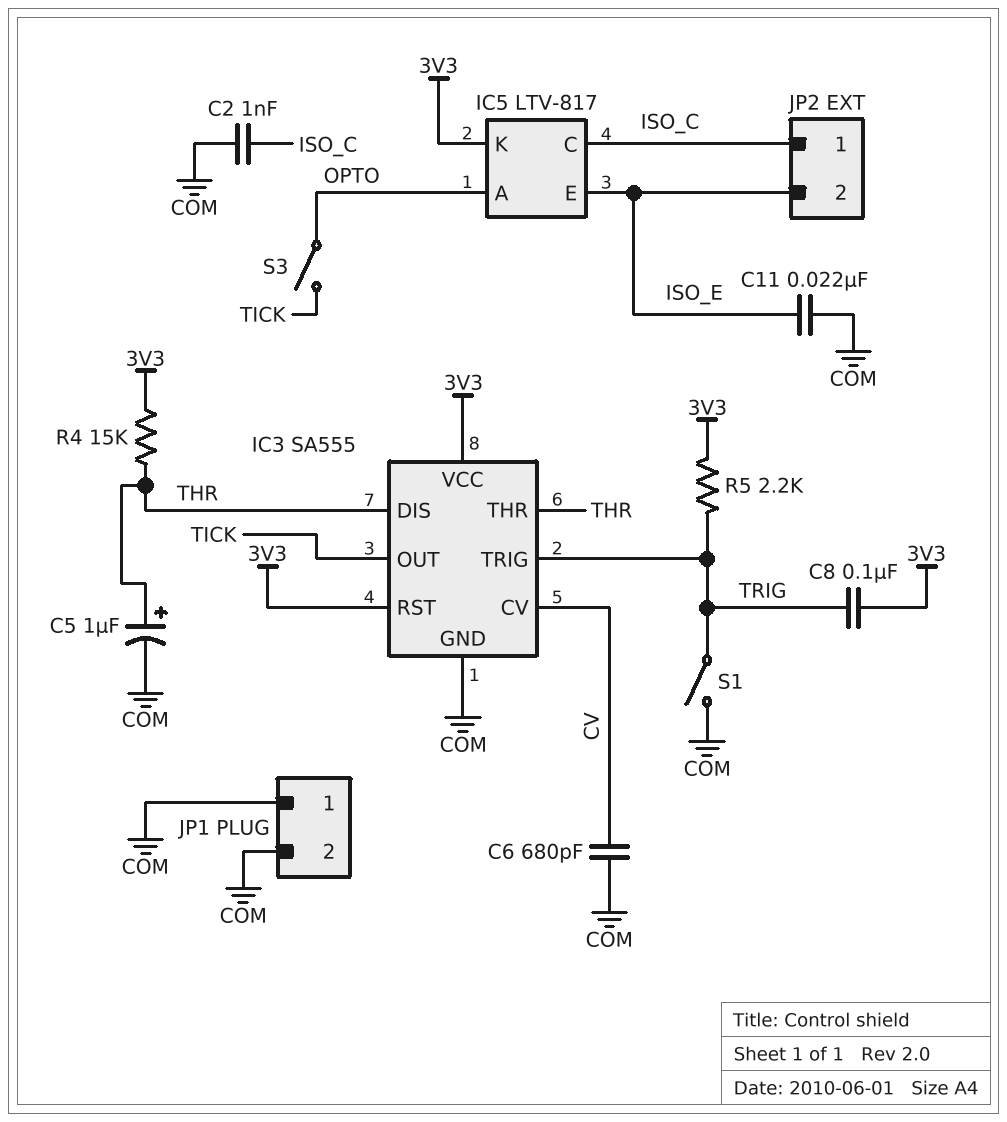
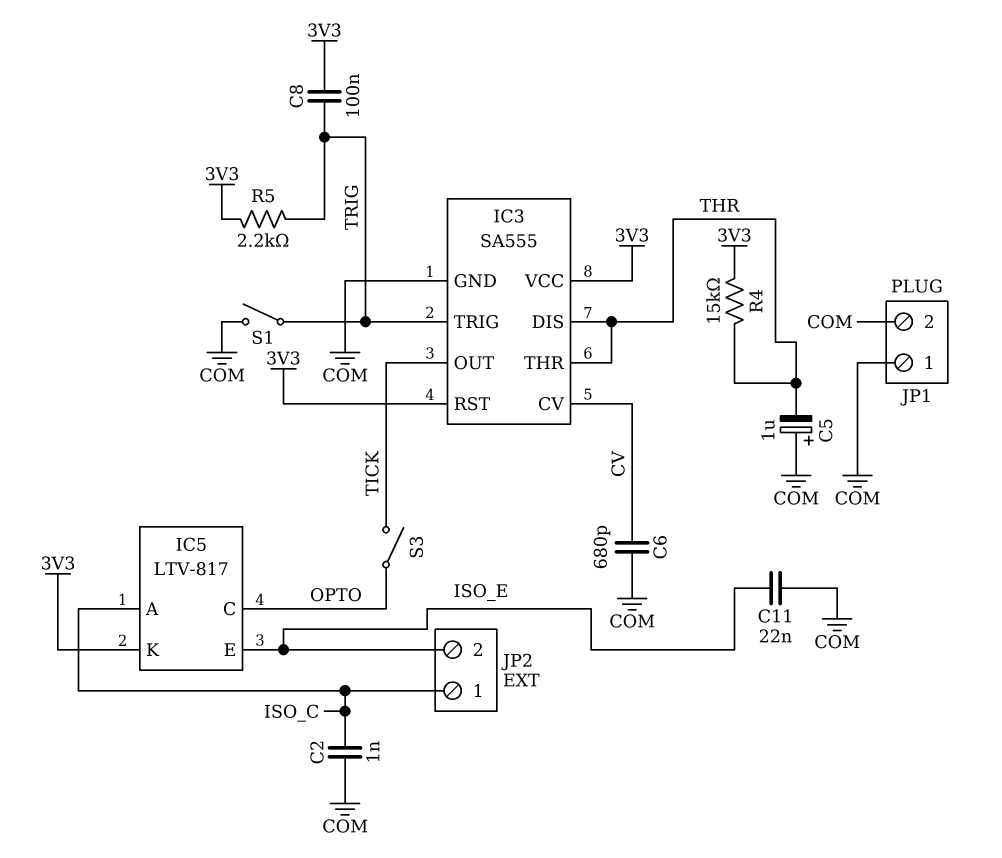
C5: 1uF (plus THR, minus COM) -> 1uF (plus COM, minus THR)
IC5 pin A: OPTO -> ISO_C
IC5 pin C: ISO_C -> OPTO

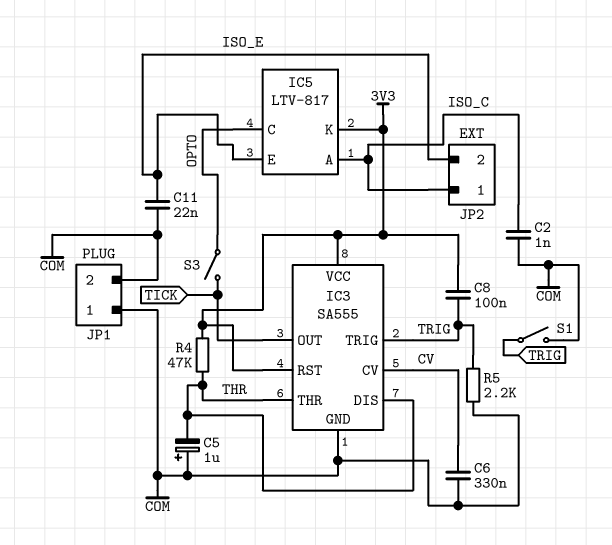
C6: 680pF (COM, CV) -> 330nF (COM, CV)
R4: 15k (3V3, THR) -> 47k (3V3, THR)
R5: 2.2k (3V3, TRIG) -> 2.2k (COM, TRIG)

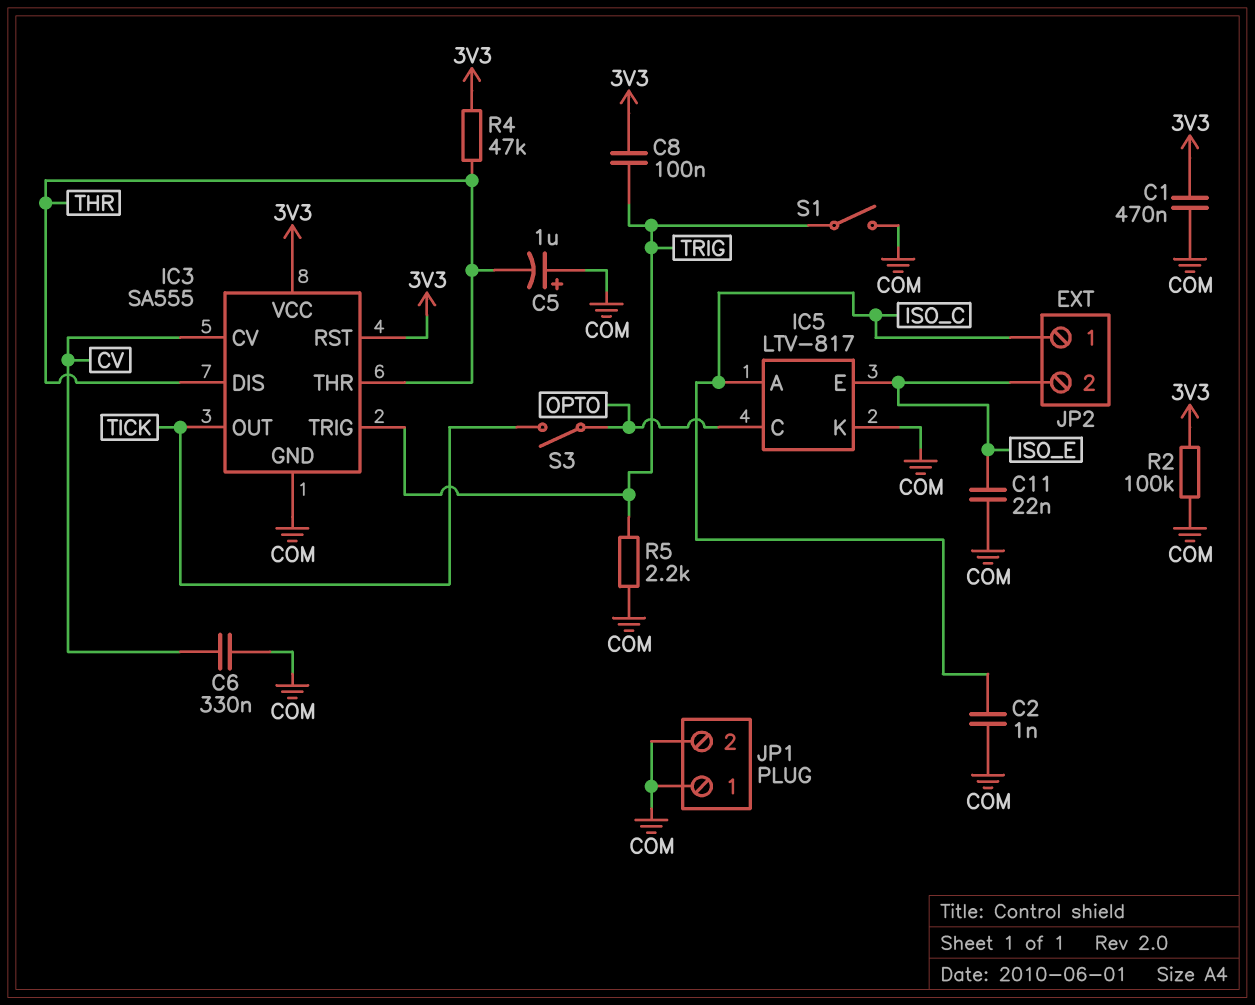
C1: none -> 470nF (3V3, COM)
IC5 pin K: 3V3 -> COM
R2: none -> 100k (3V3, COM)

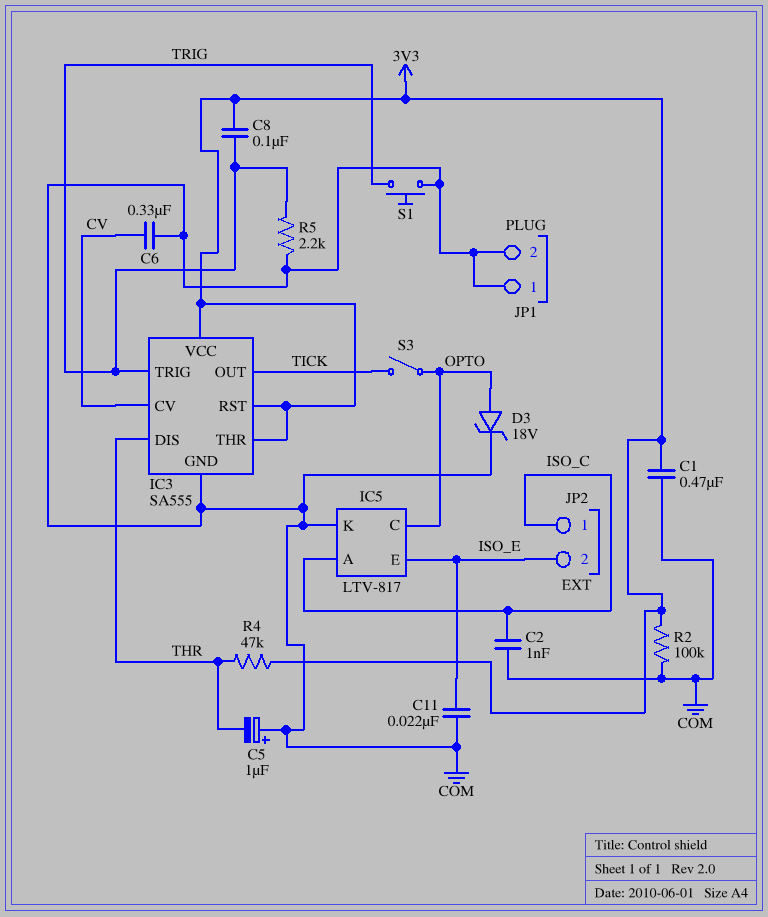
D3: none -> zener 18V (A OPTO, K COM)
IC3 pin THR: THR -> 3V3
S1: switch (COM, TRIG) -> button (COM, TRIG)

